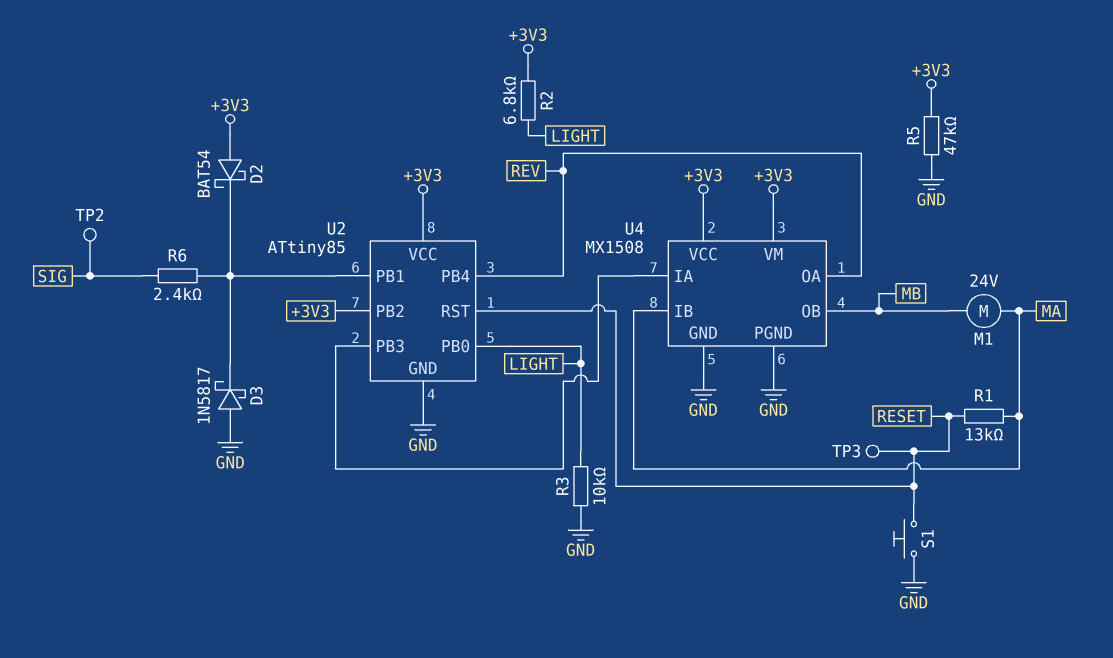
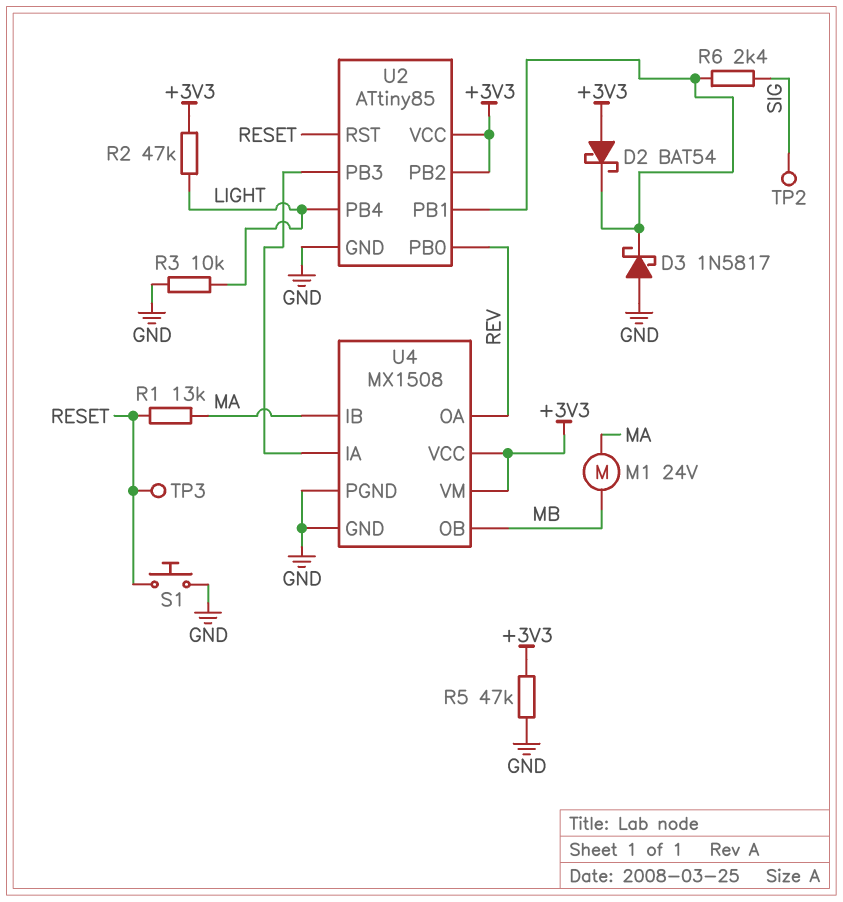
R2: 6.8k (+3V3, LIGHT) -> 47k (+3V3, LIGHT)
U2 pin PB0: LIGHT -> REV
U2 pin PB4: REV -> LIGHT

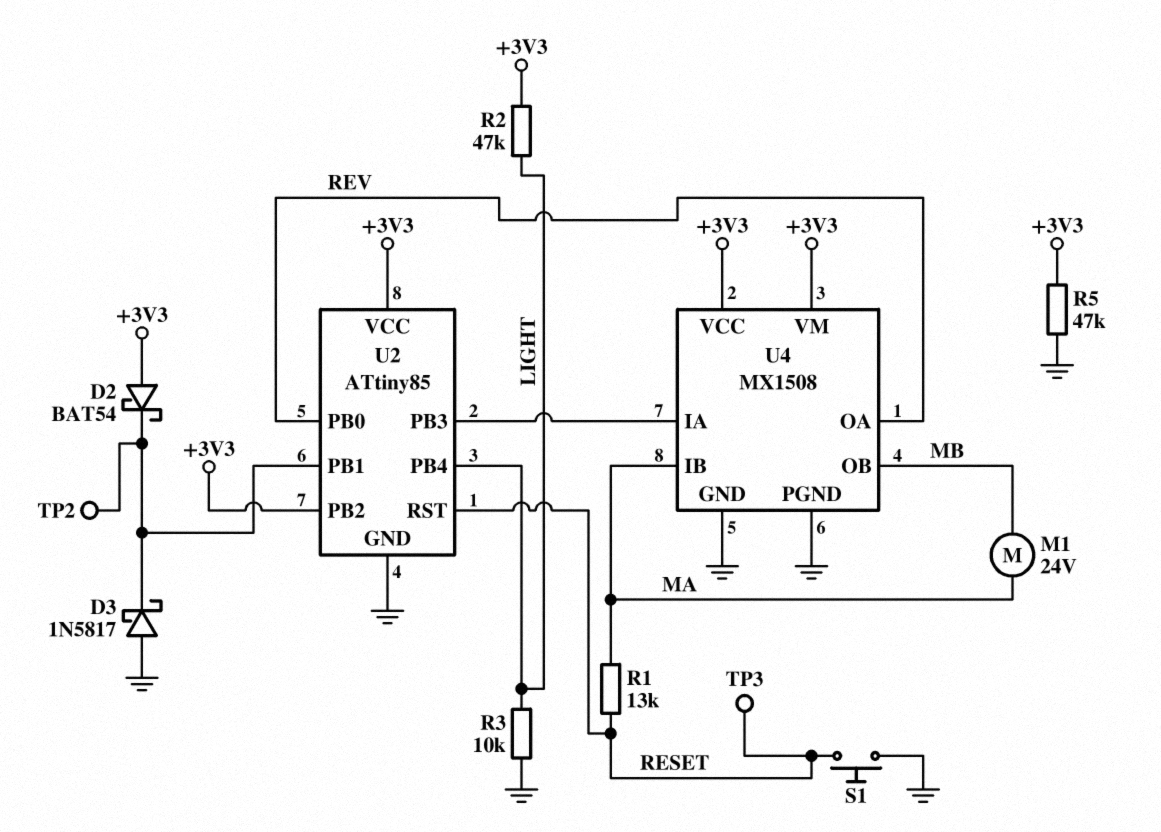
R6: 2.4k (SIG, U2/PB1) -> none
TP2: test point (SIG) -> test point (U2/PB1)

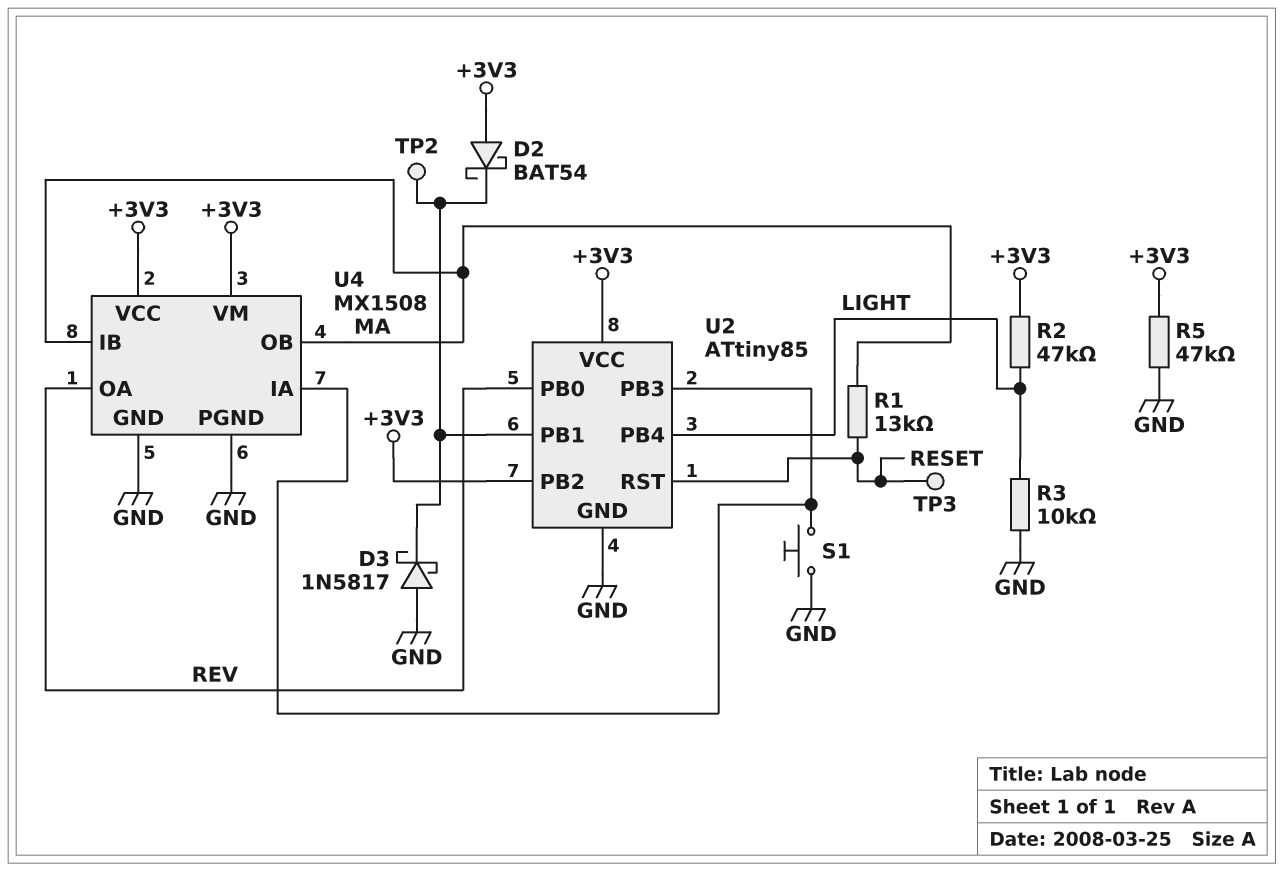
M1: motor 24V (MA, MB) -> none
S1: button (GND, RESET) -> button (GND, U2/PB3)
U4 pin OB: MB -> MA

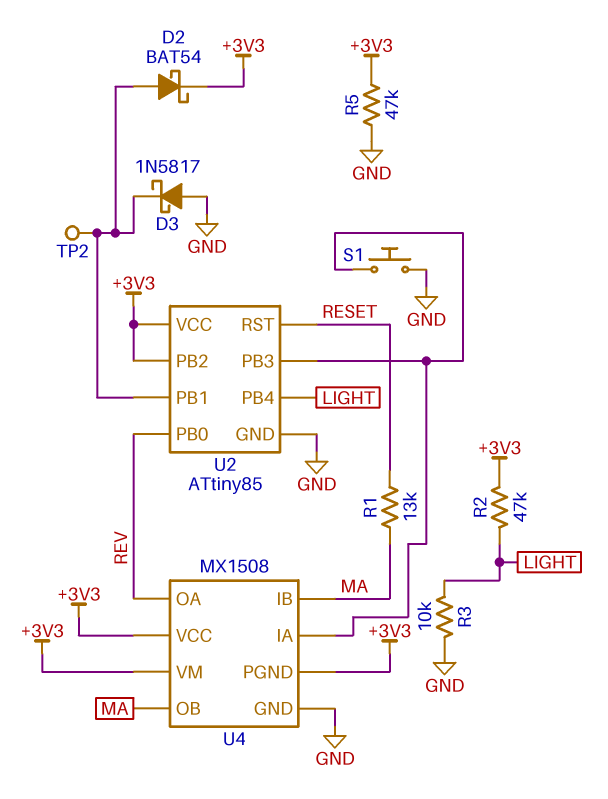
D2: schottky BAT54 (A +3V3, K U2/PB1) -> schottky BAT54 (A U2/PB1, K +3V3)
TP3: test point (RESET) -> none
U4 pin PGND: GND -> +3V3

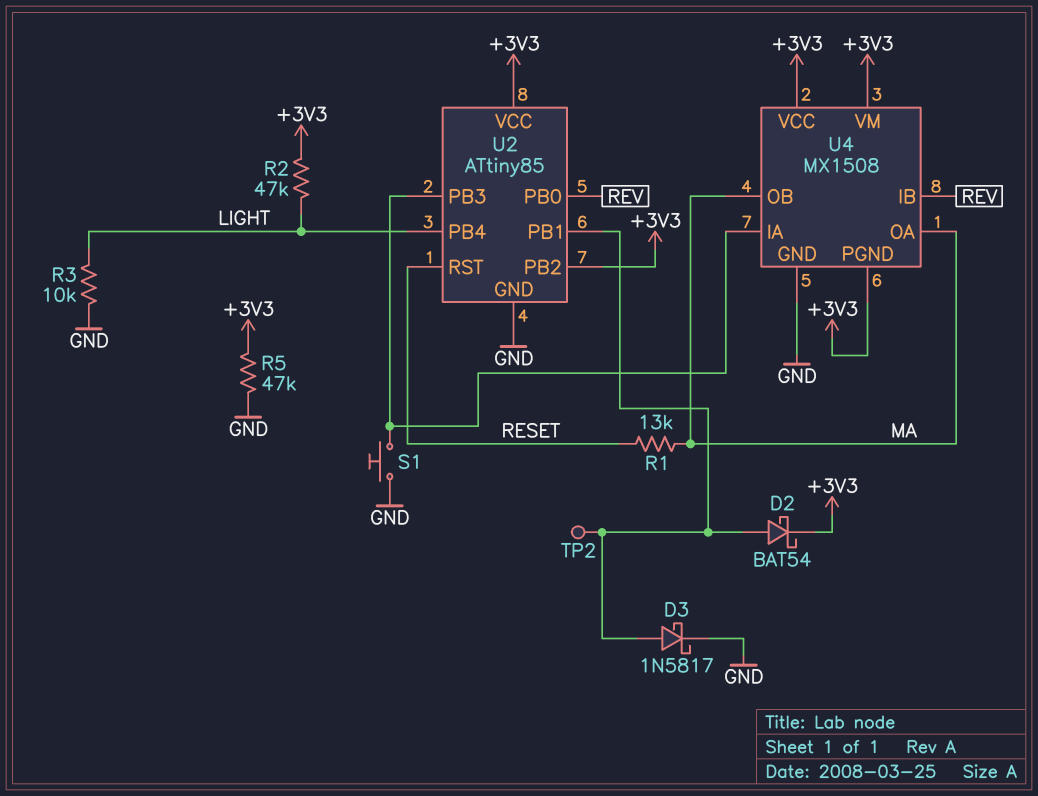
D3: schottky 1N5817 (A GND, K U2/PB1) -> schottky 1N5817 (A U2/PB1, K GND)
U4 pin IB: MA -> REV
U4 pin OA: REV -> MA

